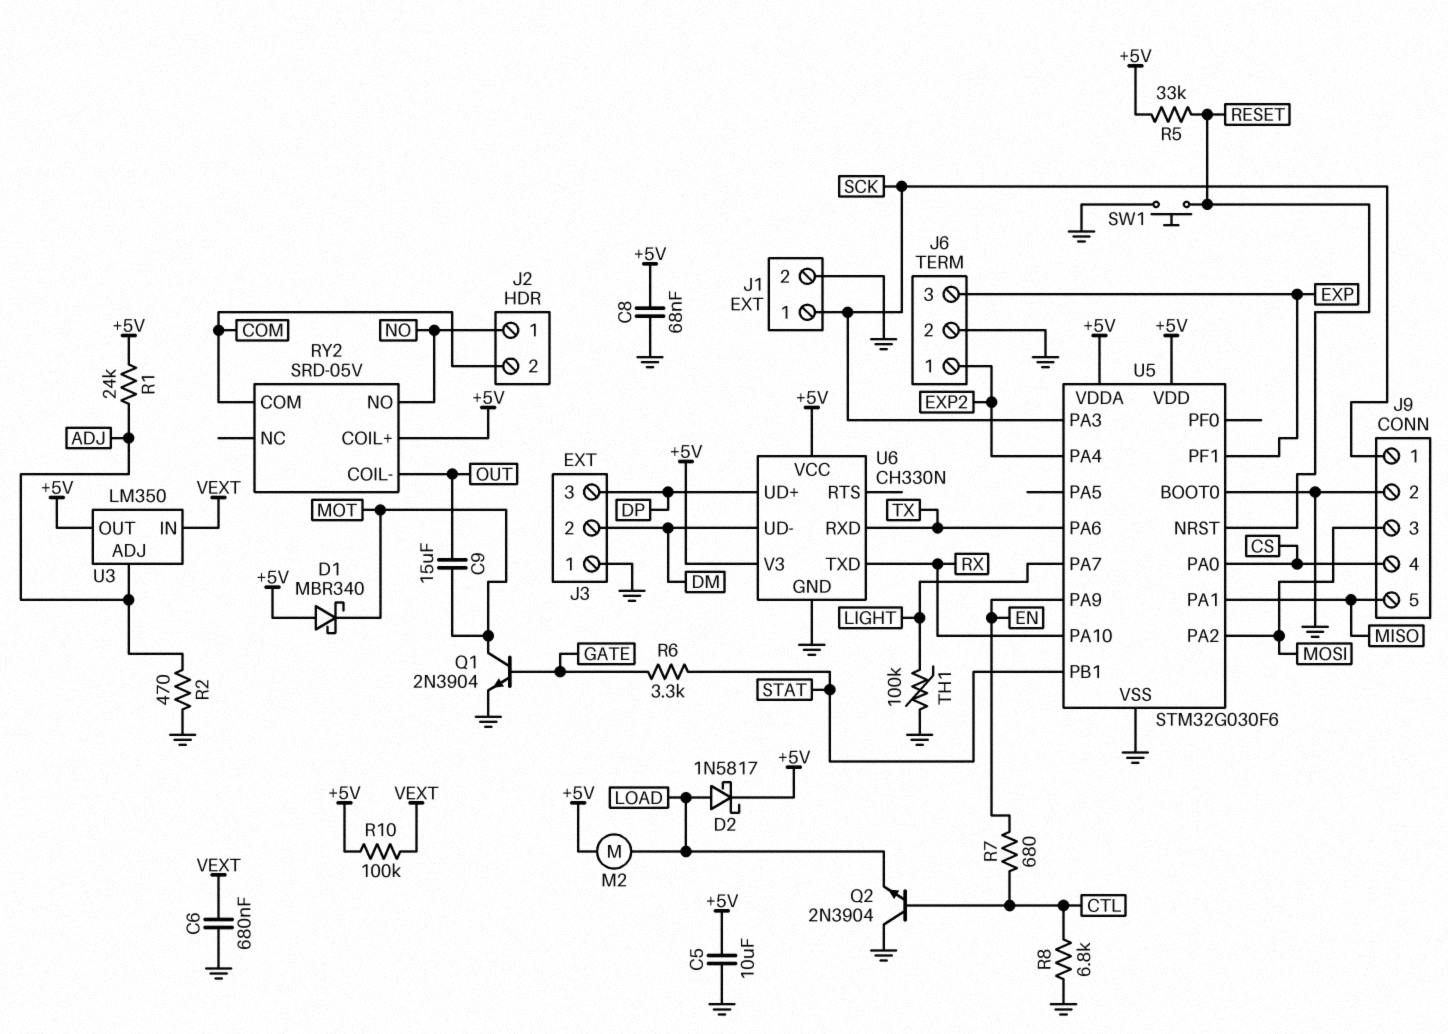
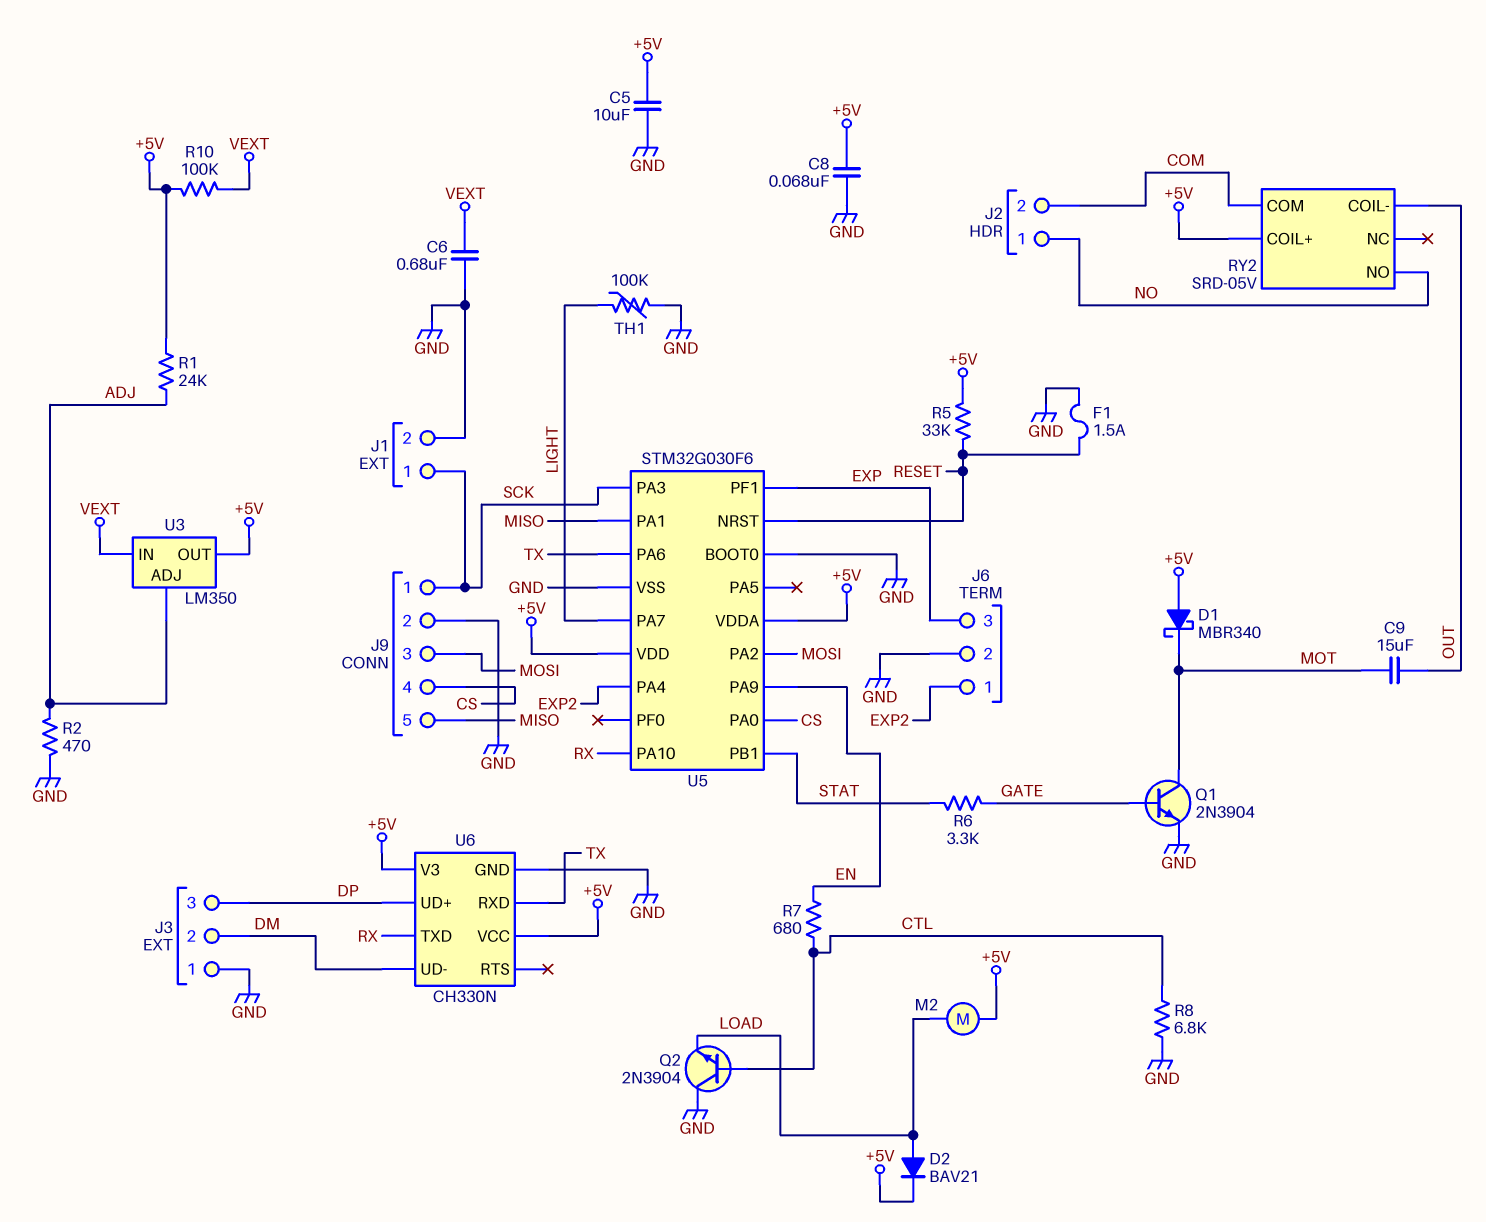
D2: schottky 1N5817 (A LOAD, K +5V) -> diode BAV21 (A LOAD, K +5V)
F1: none -> 1.5A (GND, RESET)
SW1: button (GND, RESET) -> none

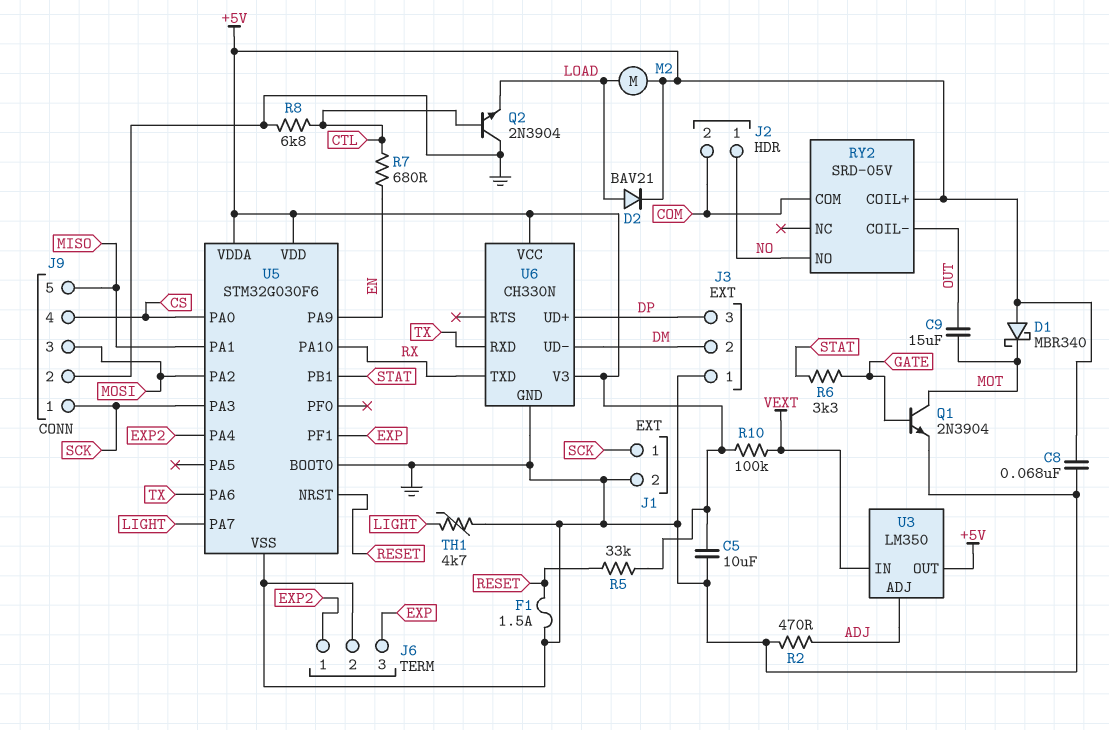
C6: 680nF (GND, VEXT) -> none
R1: 24k (+5V, ADJ) -> none
TH1: 100k (GND, LIGHT) -> 4.7k (GND, LIGHT)

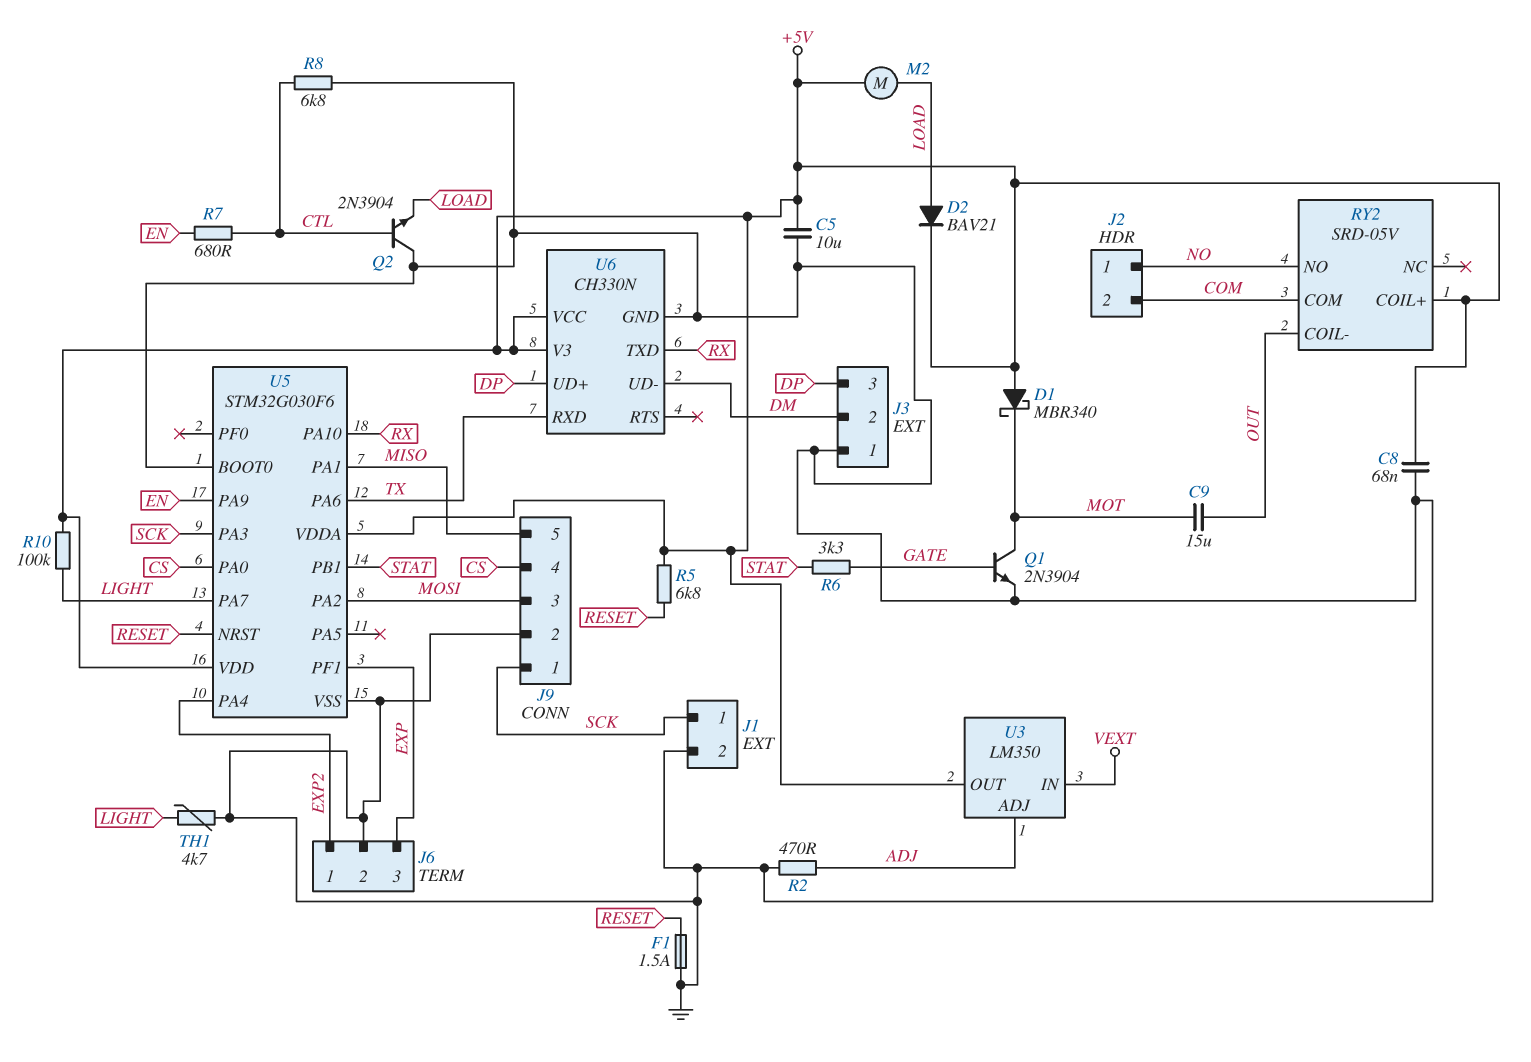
R5: 33k (+5V, RESET) -> 6.8k (+5V, RESET)
R10: 100k (+5V, VEXT) -> 100k (+5V, LIGHT)

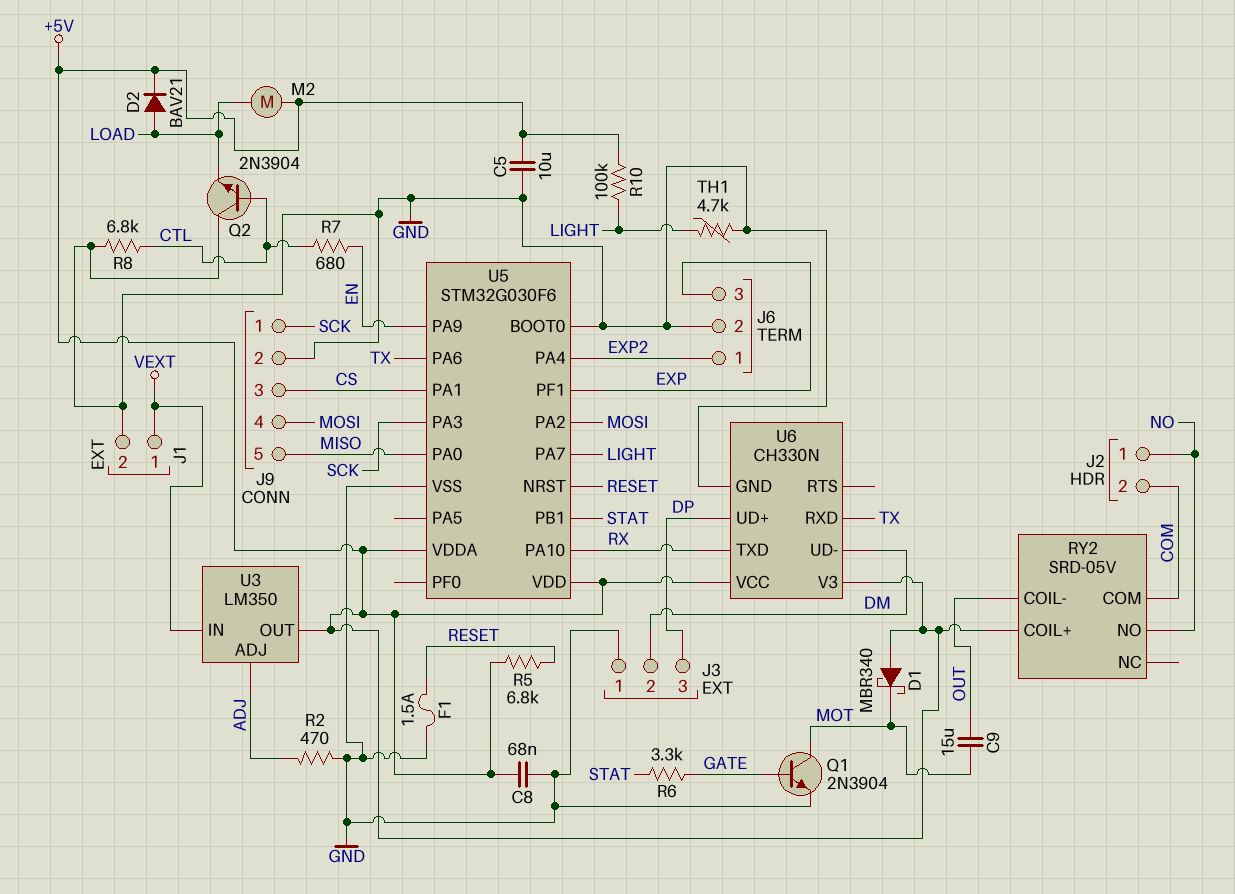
J1 pin 1: SCK -> VEXT
J9 pin 3: MOSI -> CS
J9 pin 4: CS -> MOSI
U5 pin PA0: CS -> MISO
U5 pin PA1: MISO -> CS

